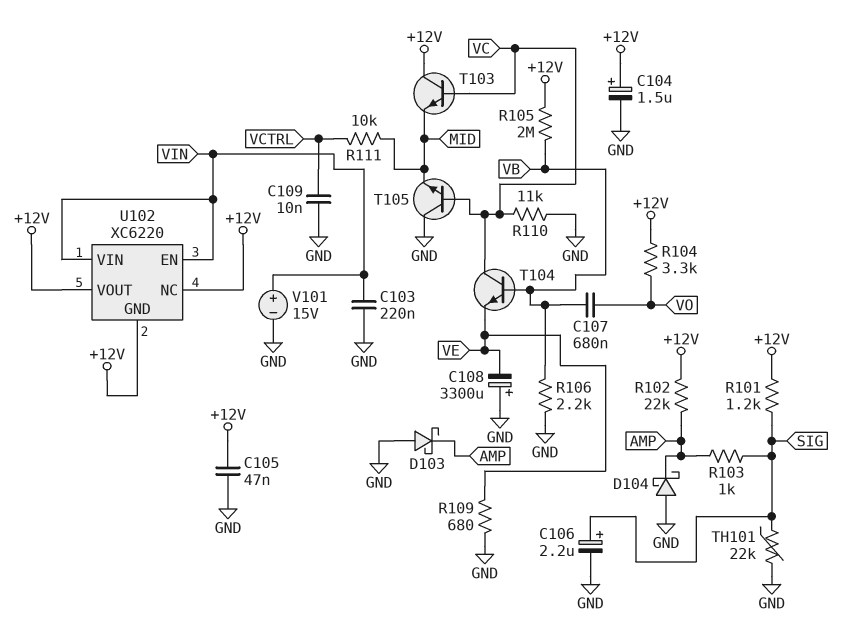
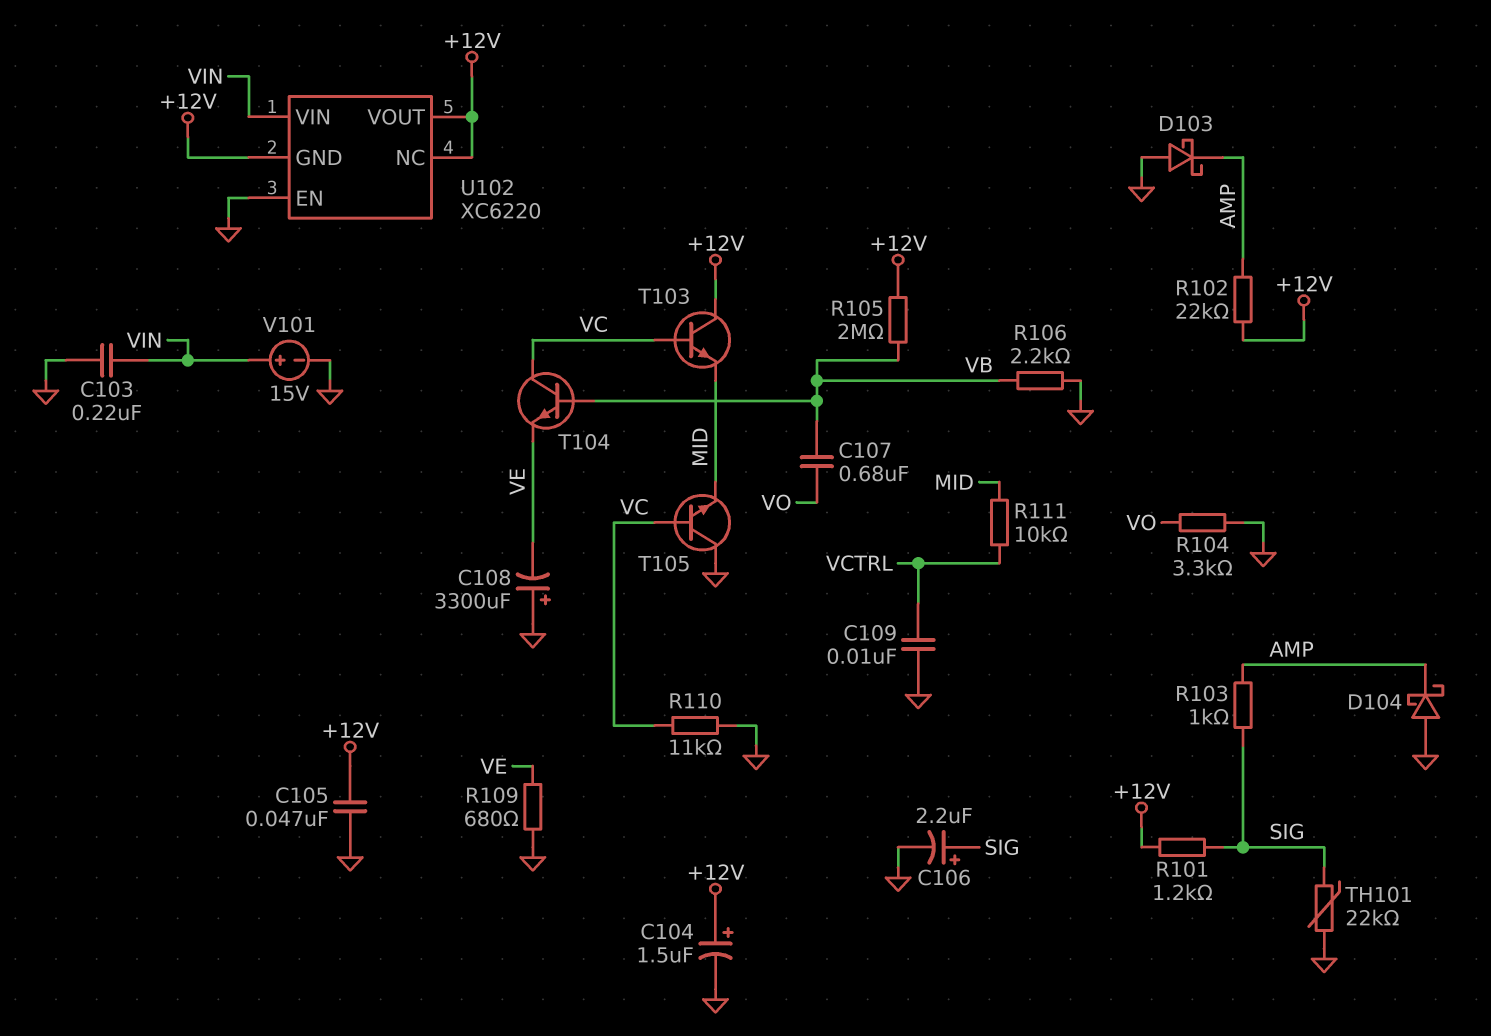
R104: 3.3k (+12V, VO) -> 3.3k (GND, VO)
U102 pin EN: VIN -> GND

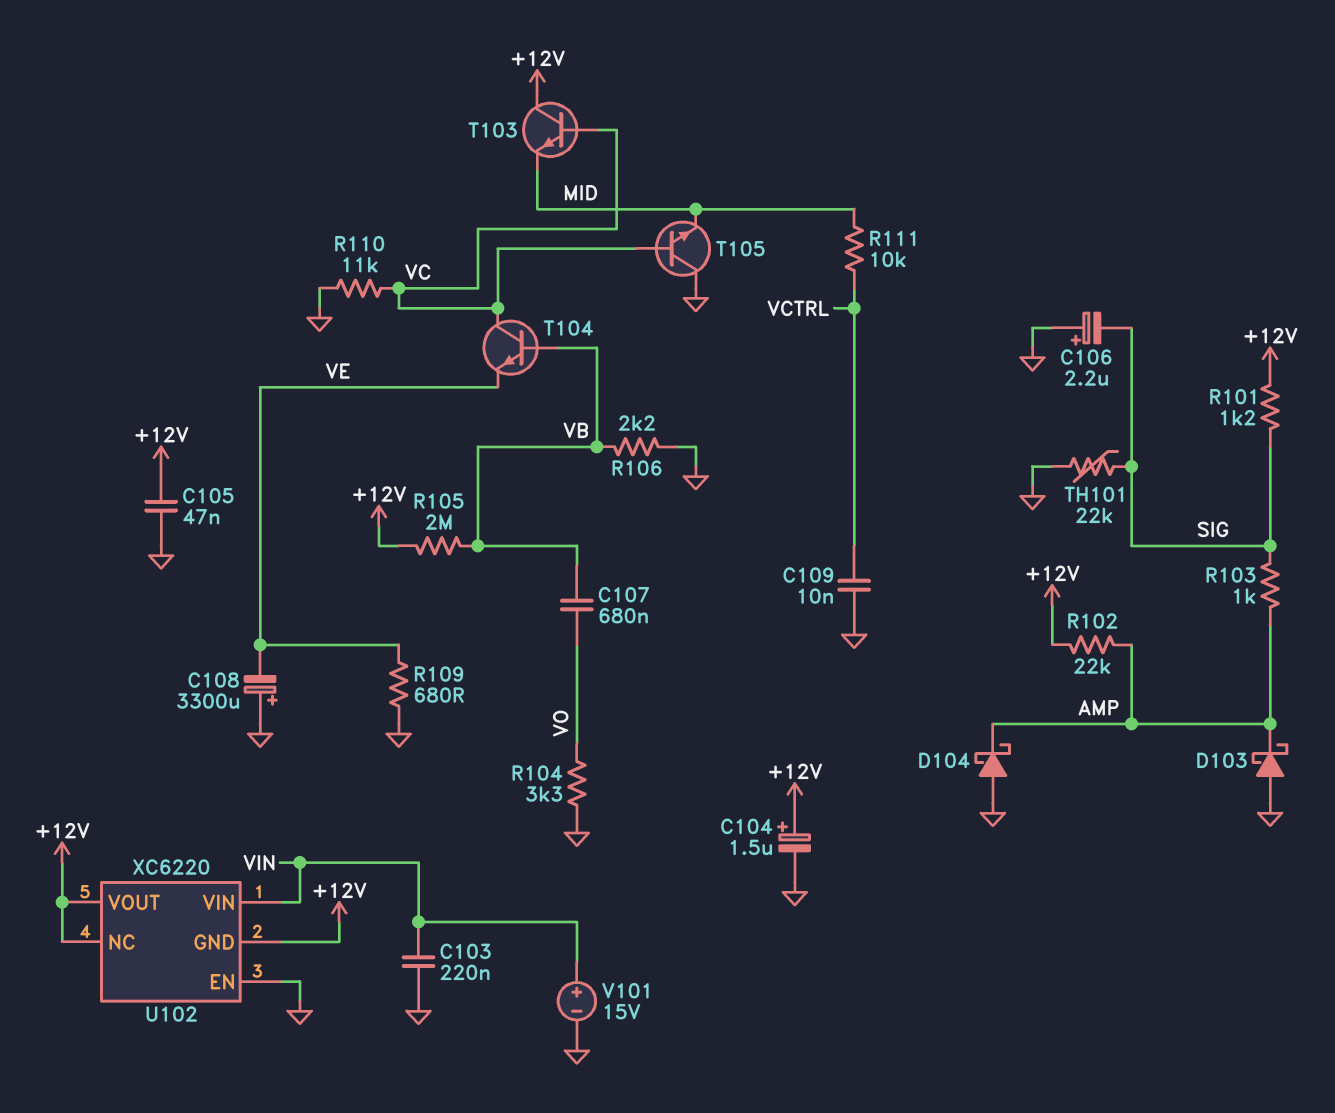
C106: 2.2uF (plus SIG, minus GND) -> 2.2uF (plus GND, minus SIG)

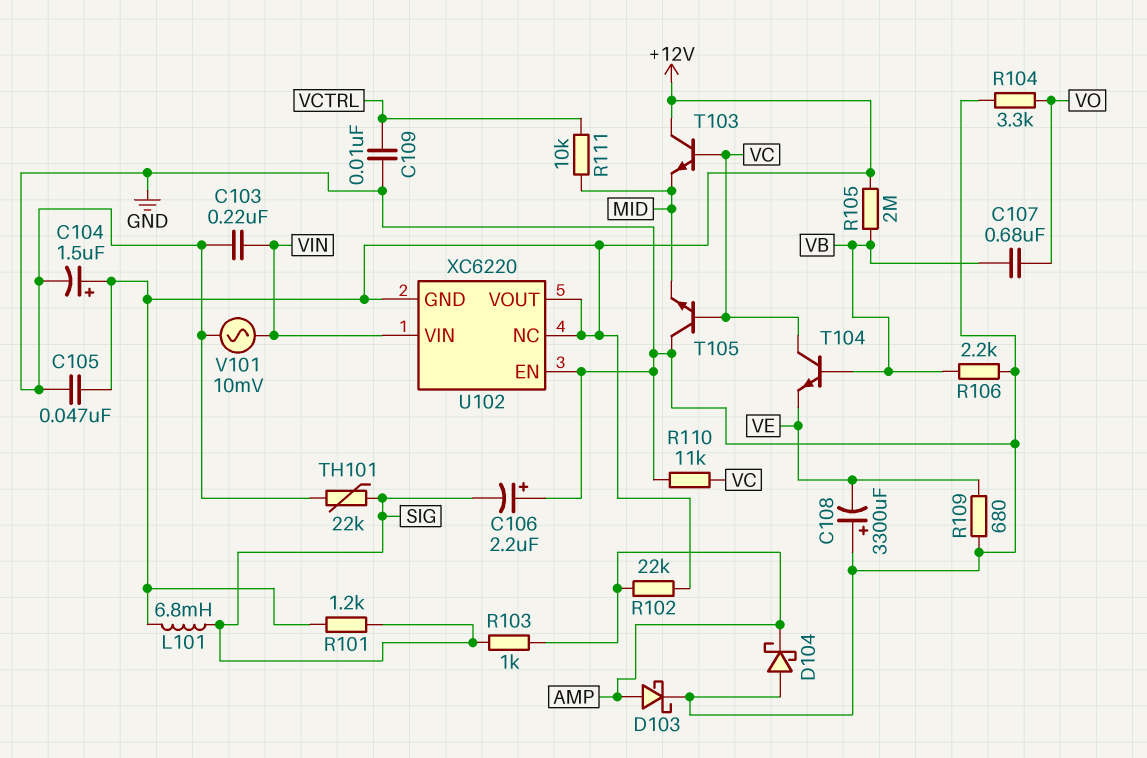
D103: schottky (A GND, K AMP) -> schottky (A AMP, K GND)
L101: none -> 6.8mH (+12V, SIG)
V101: 15V (plus VIN, minus GND) -> AC 10mV (GND, VIN)

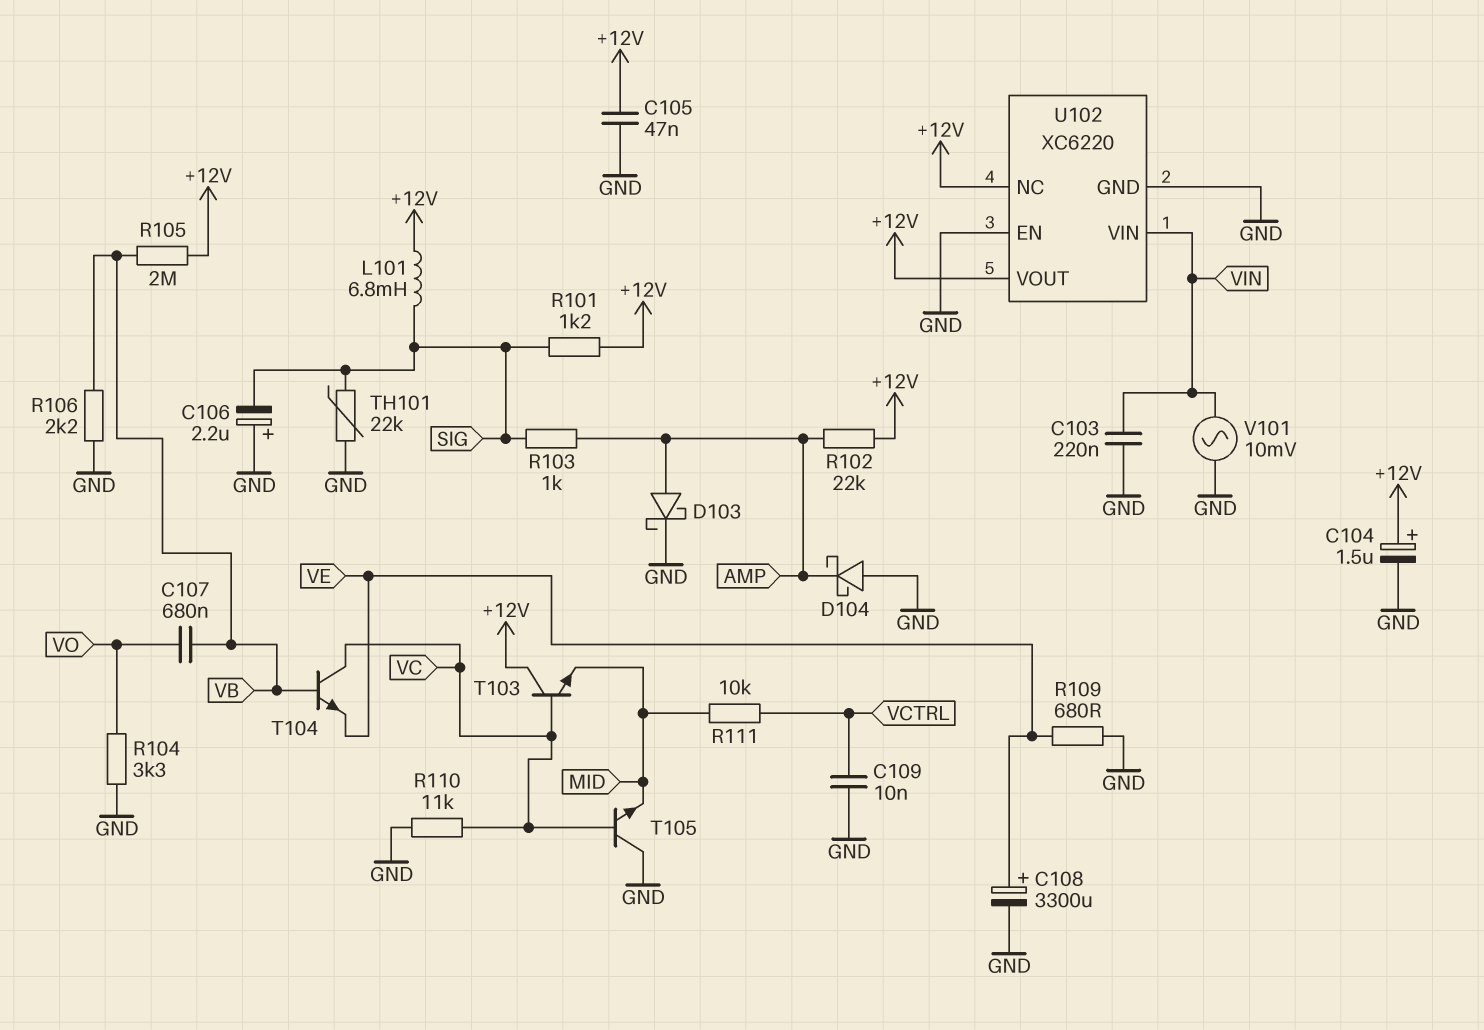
C108: 3300uF (plus GND, minus VE) -> 3300uF (plus VE, minus GND)
U102 pin GND: +12V -> GND

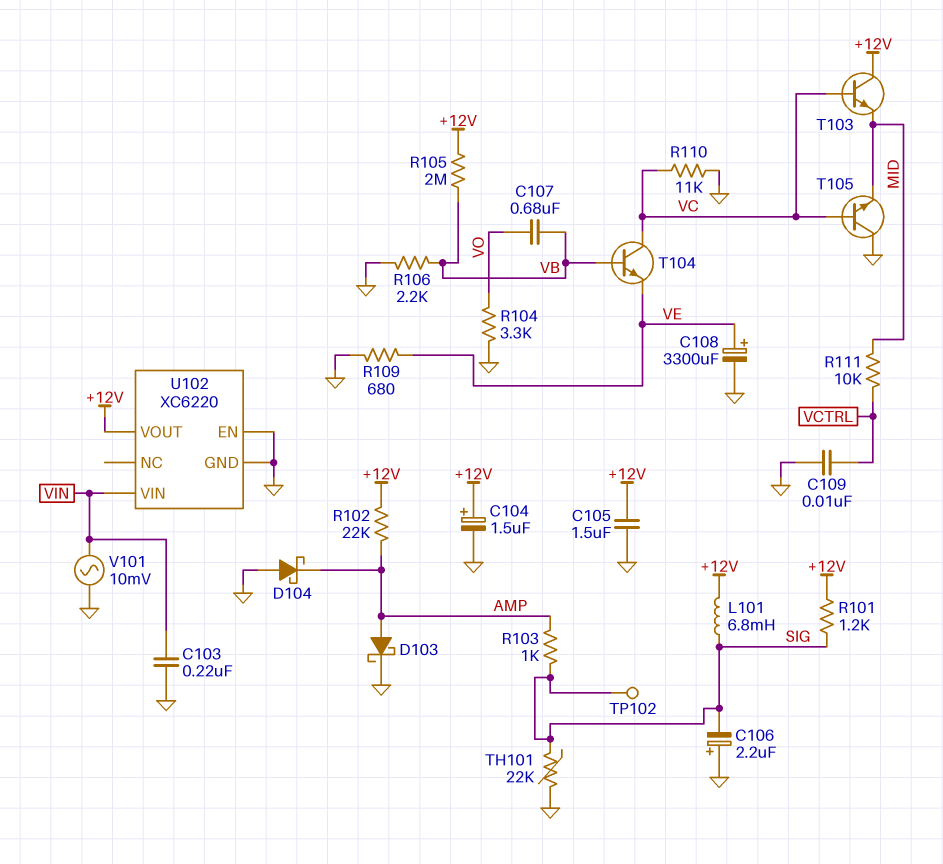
C105: 47nF (+12V, GND) -> 1.5uF (+12V, GND)
TP102: none -> test point (SIG)
U102 pin NC: +12V -> none

